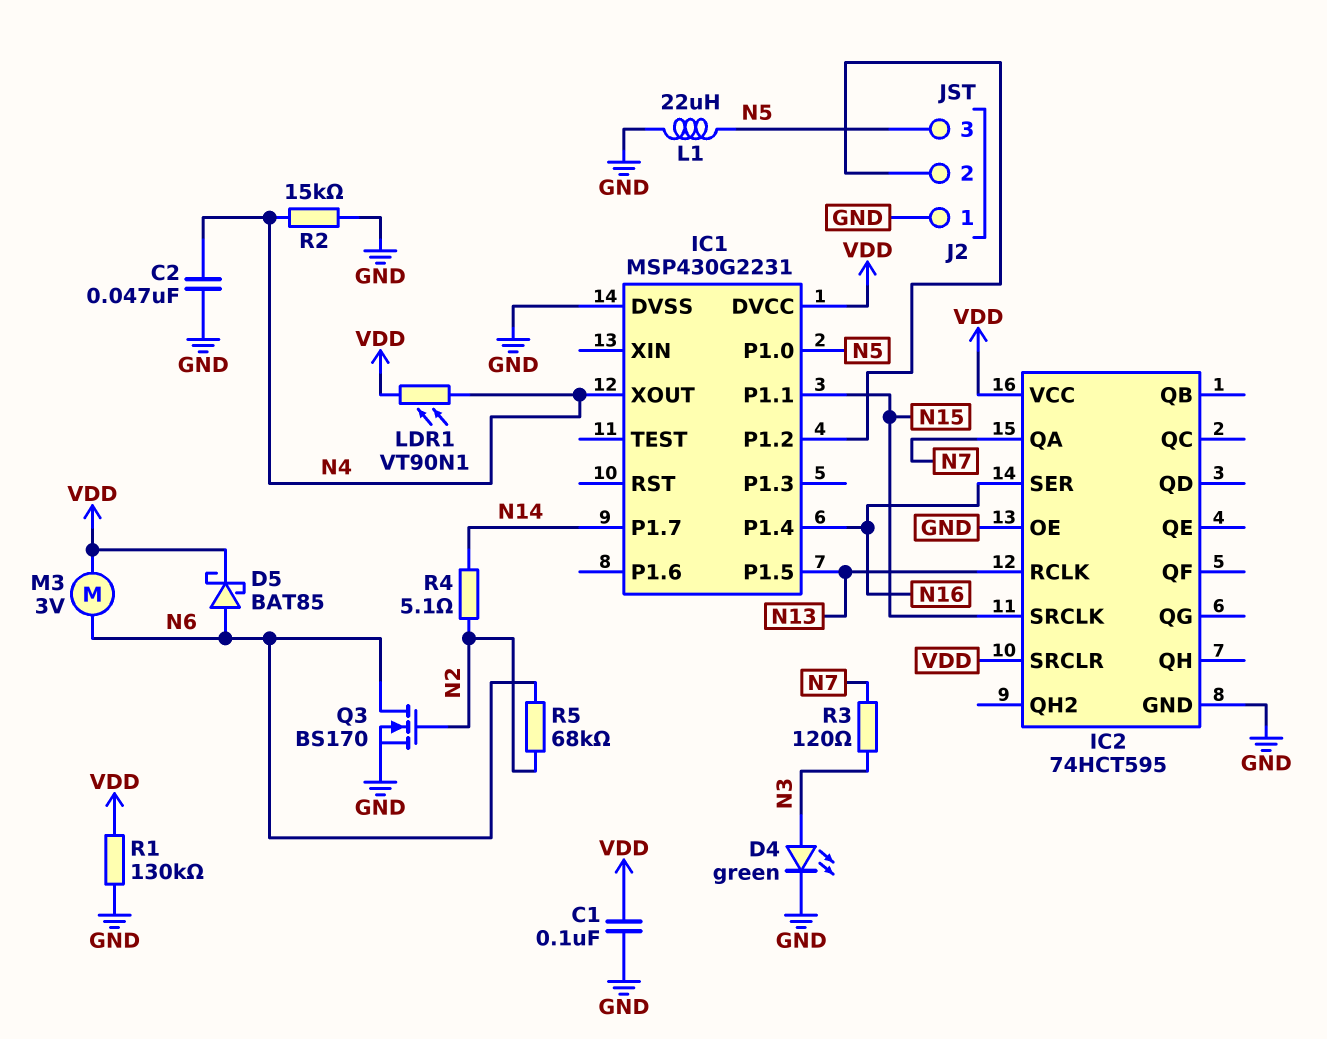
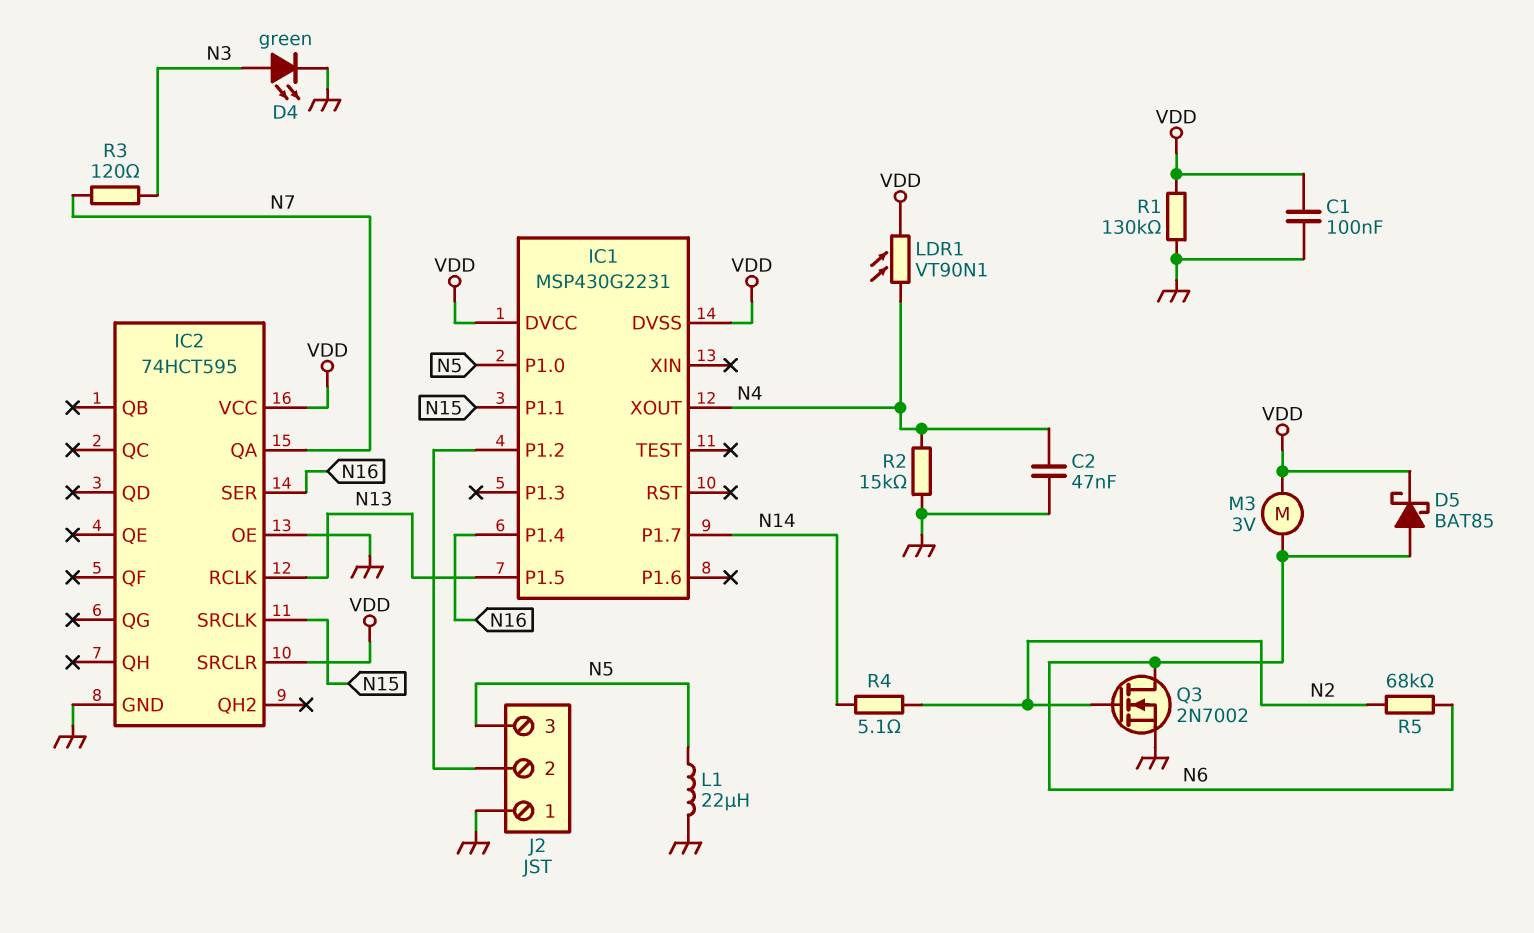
IC1 pin DVSS: GND -> VDD
Q3: NMOS BS170 (G N2, D N6, S GND) -> NMOS 2N7002 (G N2, D N6, S GND)

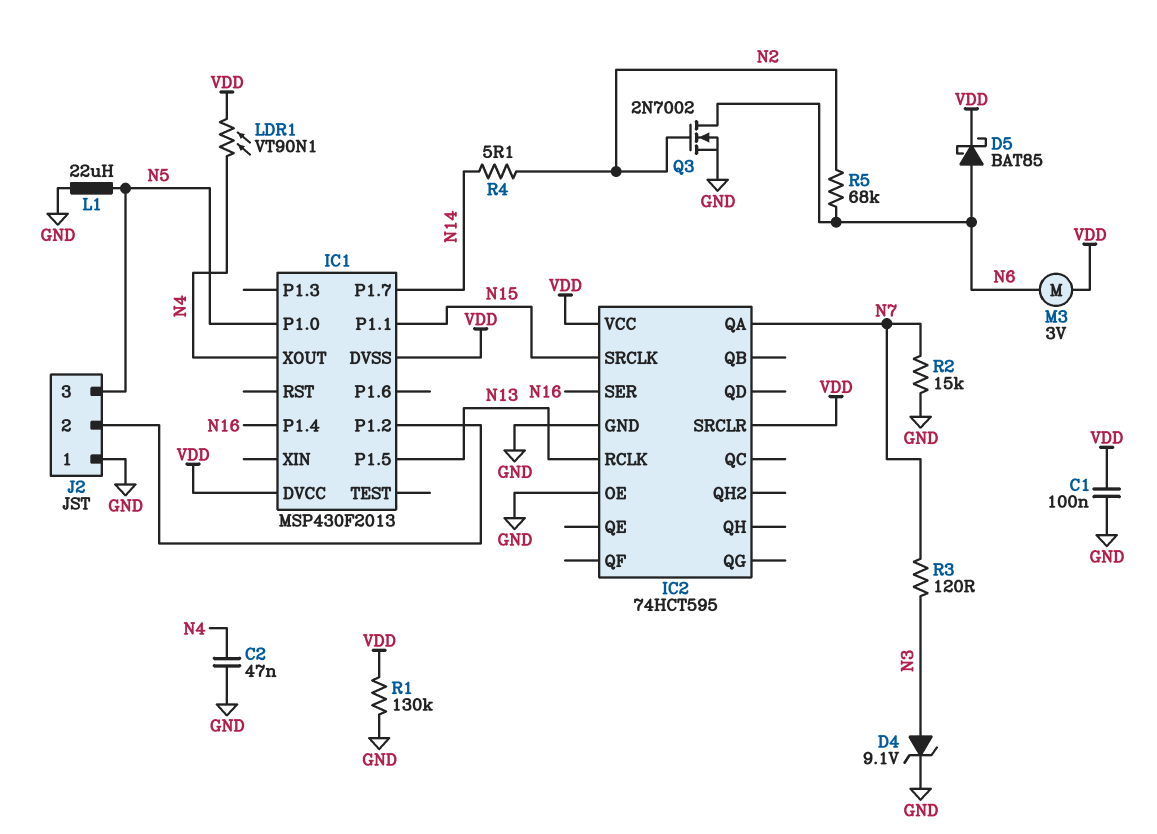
D4: LED green (A N3, K GND) -> zener 9.1V (A N3, K GND)
IC1: MSP430G2231 -> MSP430F2013
R2: 15k (GND, N4) -> 15k (GND, N7)

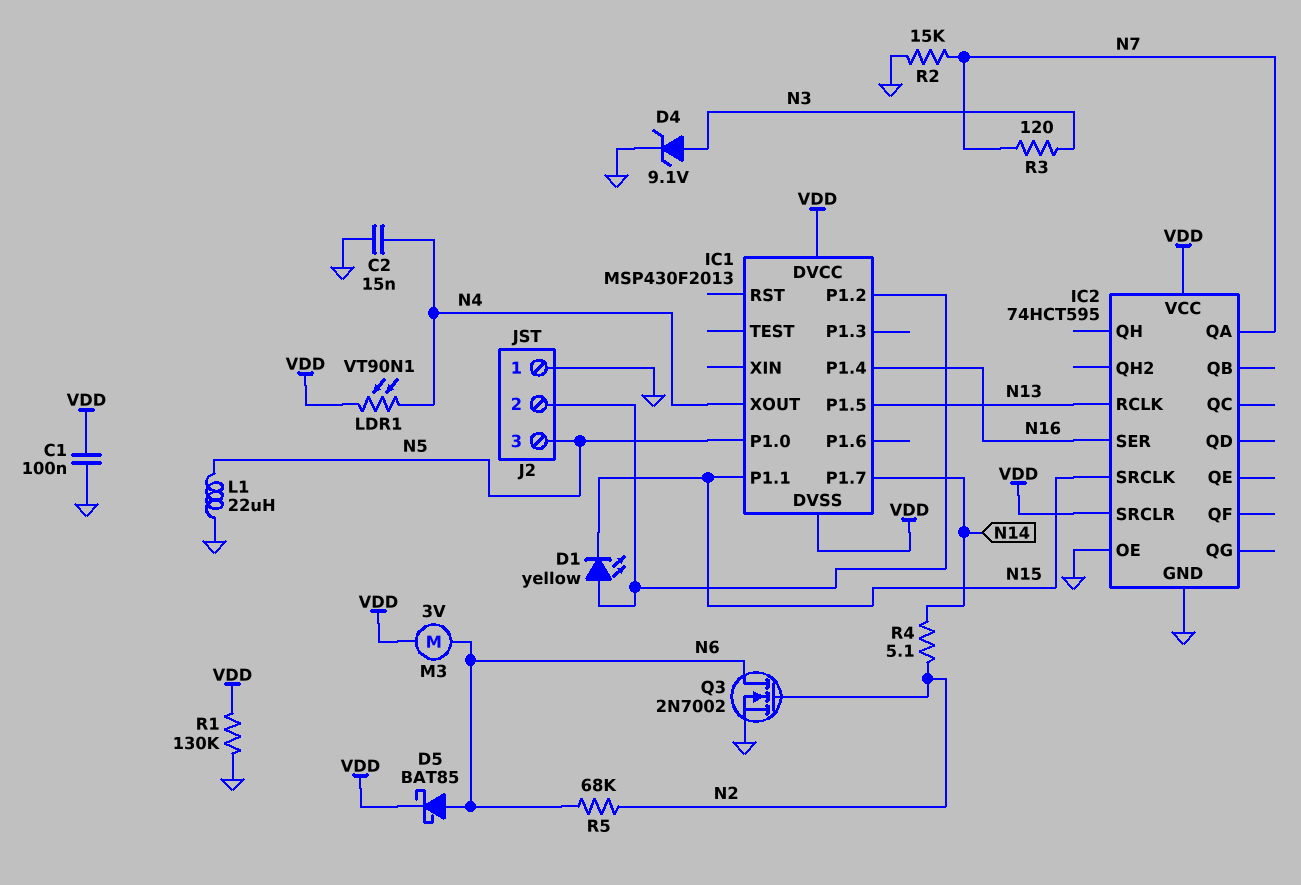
C2: 47nF (GND, N4) -> 15nF (GND, N4)
D1: none -> LED yellow (A IC1/P1.2, K N15)

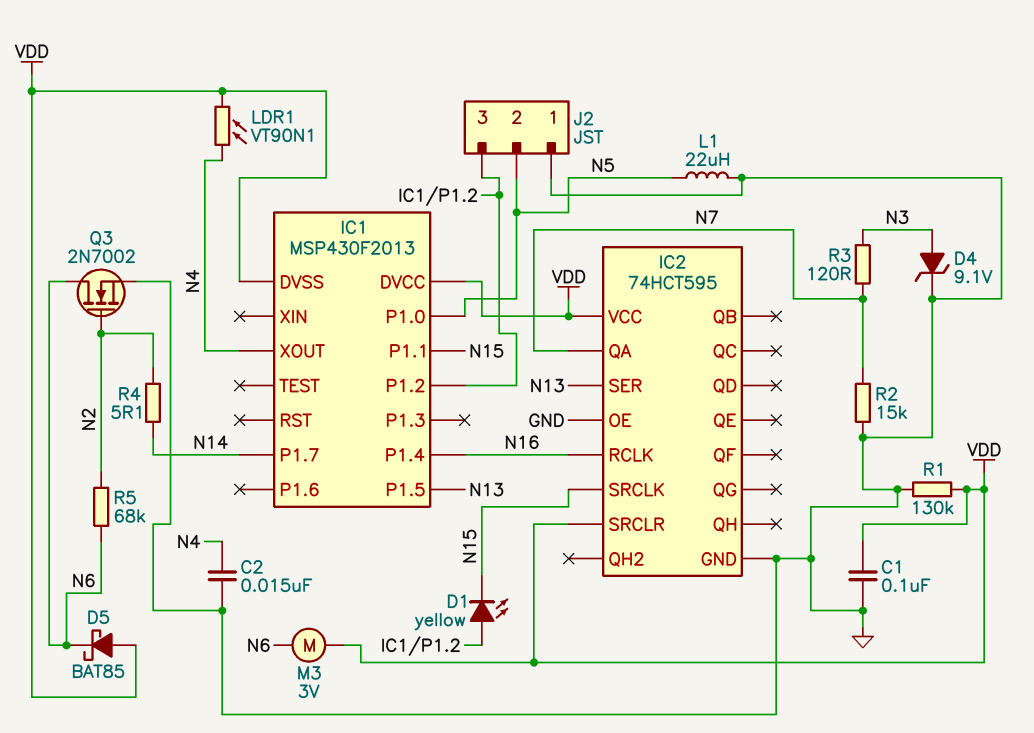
D5: schottky BAT85 (A N6, K VDD) -> schottky BAT85 (A VDD, K N6)
IC2 pin RCLK: N13 -> N16
IC2 pin SER: N16 -> N13
J2 pin 2: IC1/P1.2 -> N5
J2 pin 3: N5 -> IC1/P1.2

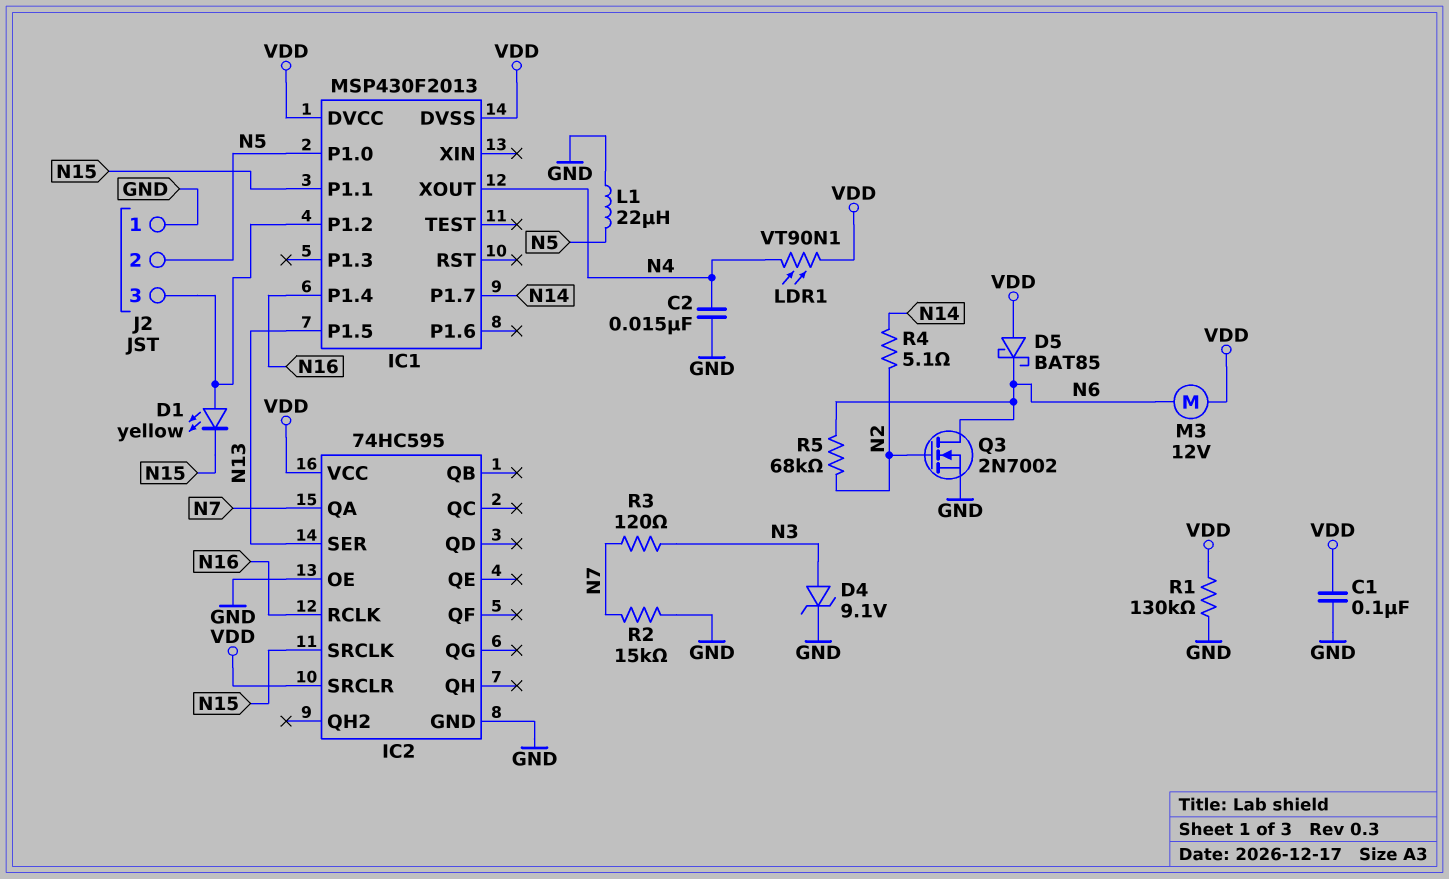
IC2: 74HCT595 -> 74HC595
M3: motor 3V (N6, VDD) -> motor 12V (N6, VDD)

